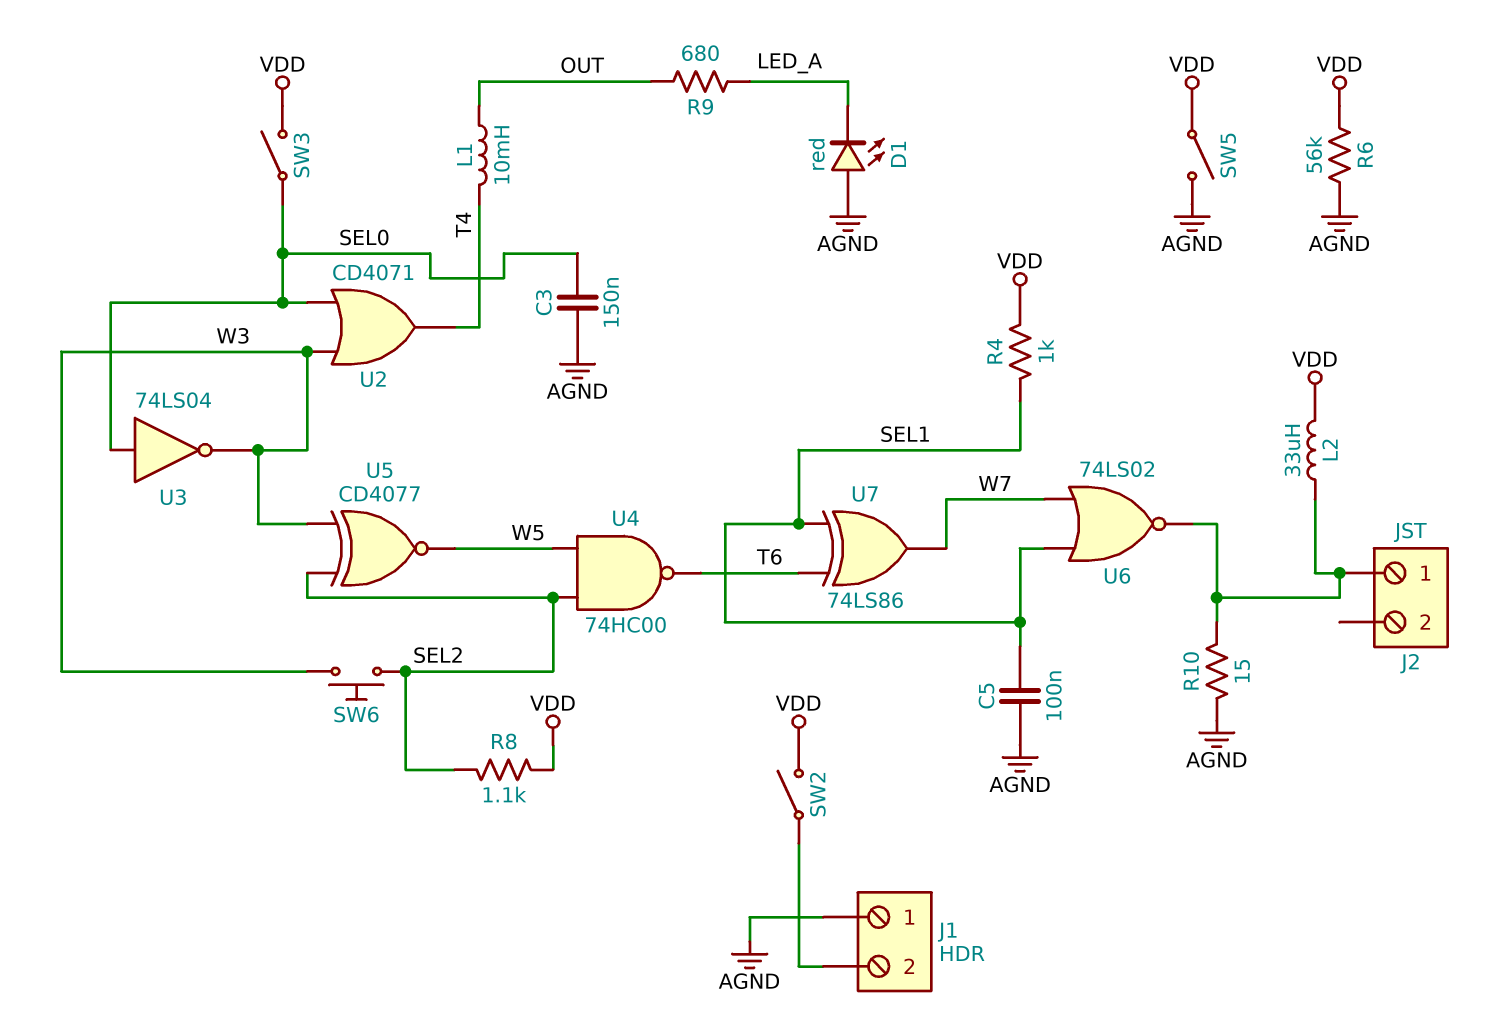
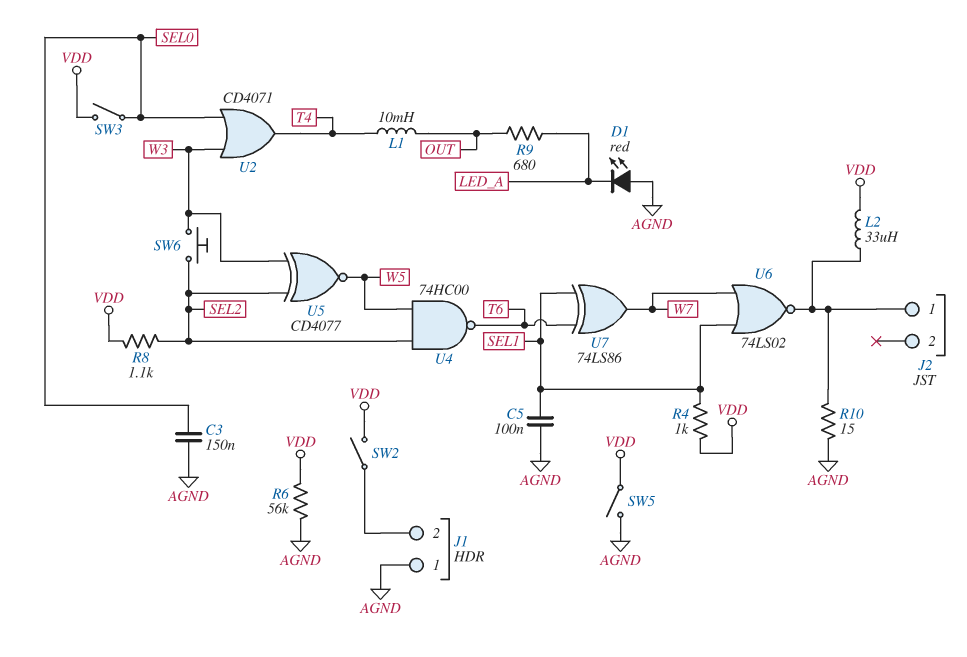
U3: NOT 74LS04 (in SEL0, out W3) -> none

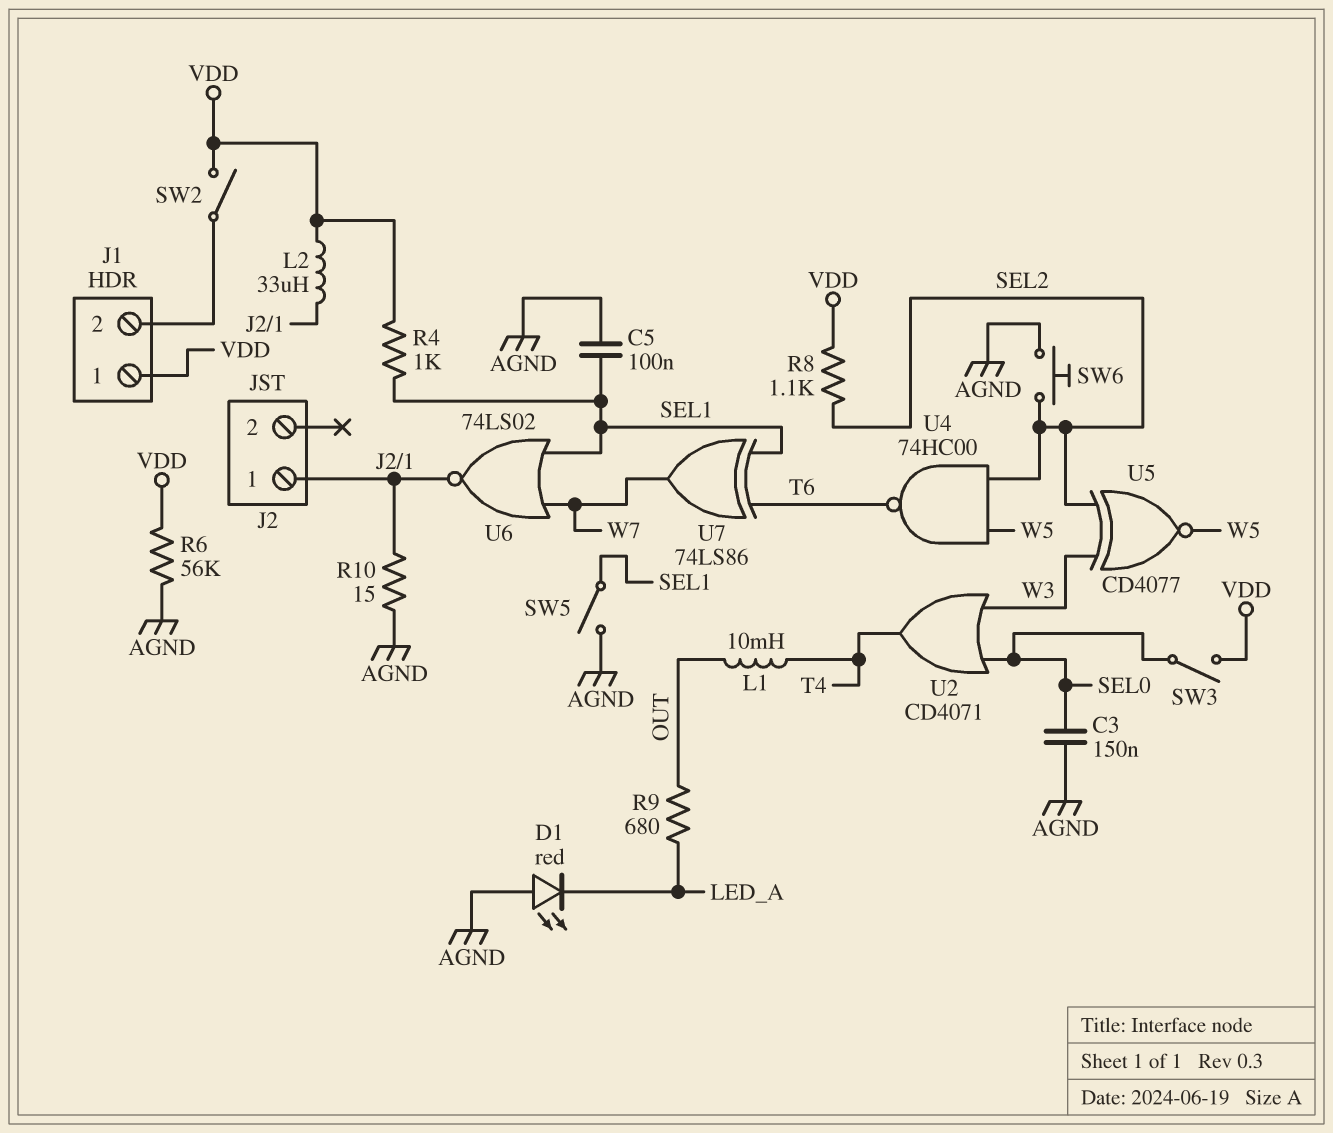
J1 pin 1: AGND -> VDD
SW5: switch (AGND, VDD) -> switch (AGND, SEL1)
SW6: button (SEL2, W3) -> button (AGND, SEL2)

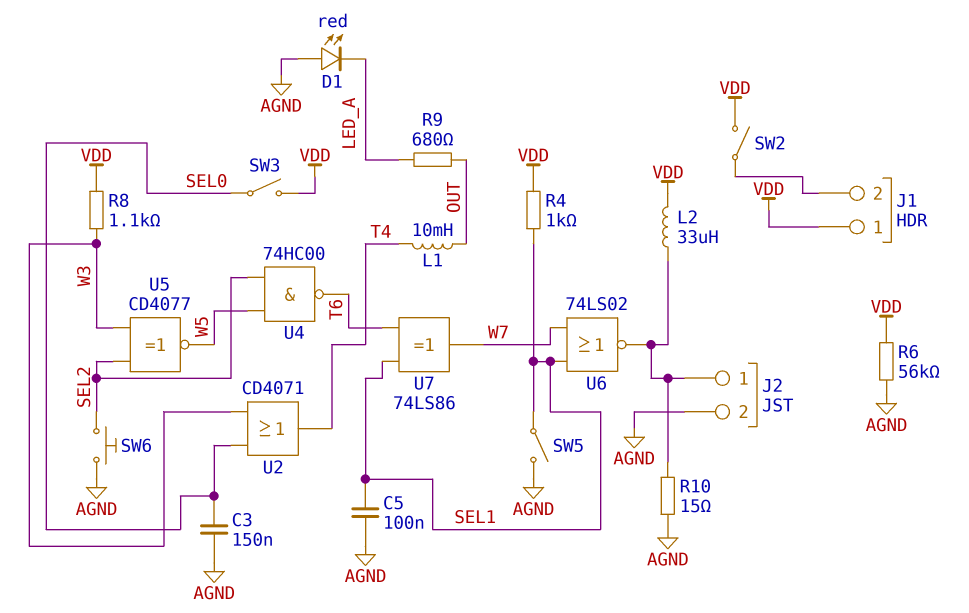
J2 pin 2: none -> AGND
R8: 1.1k (SEL2, VDD) -> 1.1k (VDD, W3)

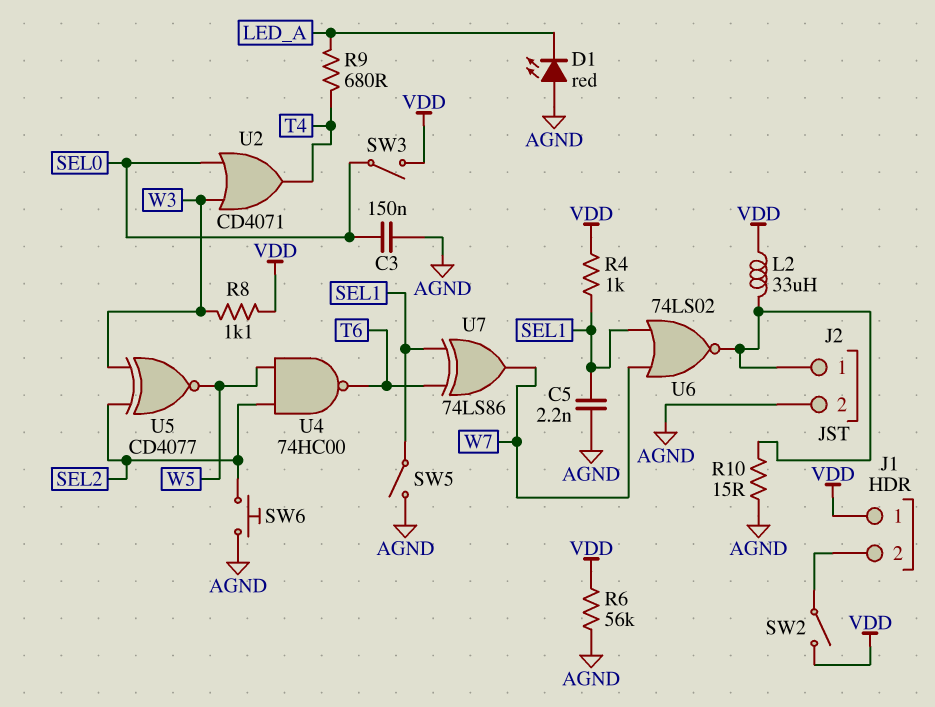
C5: 100nF (AGND, SEL1) -> 2.2nF (AGND, SEL1)
L1: 10mH (OUT, T4) -> none
R9: 680 (LED_A, OUT) -> 680 (LED_A, T4)

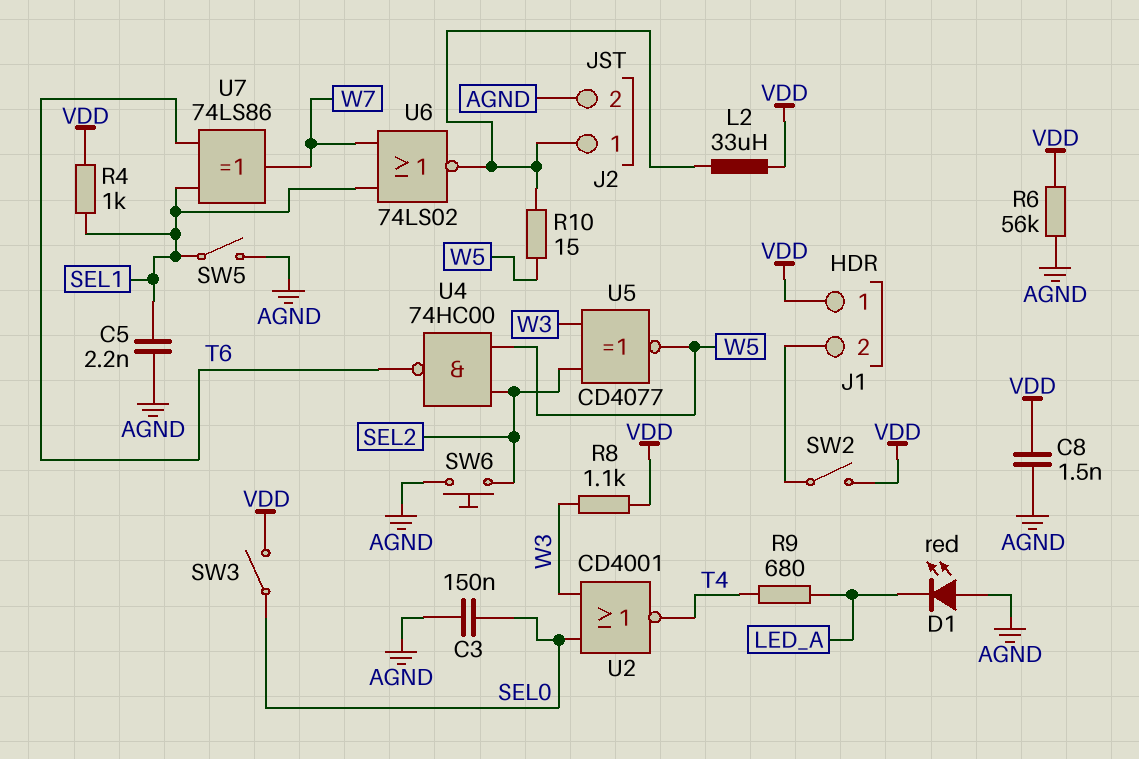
C8: none -> 1.5nF (AGND, VDD)
R10: 15 (AGND, J2/1) -> 15 (J2/1, W5)
U2: OR CD4071 (in SEL0, in W3, out T4) -> NOR CD4001 (in SEL0, in W3, out T4)

